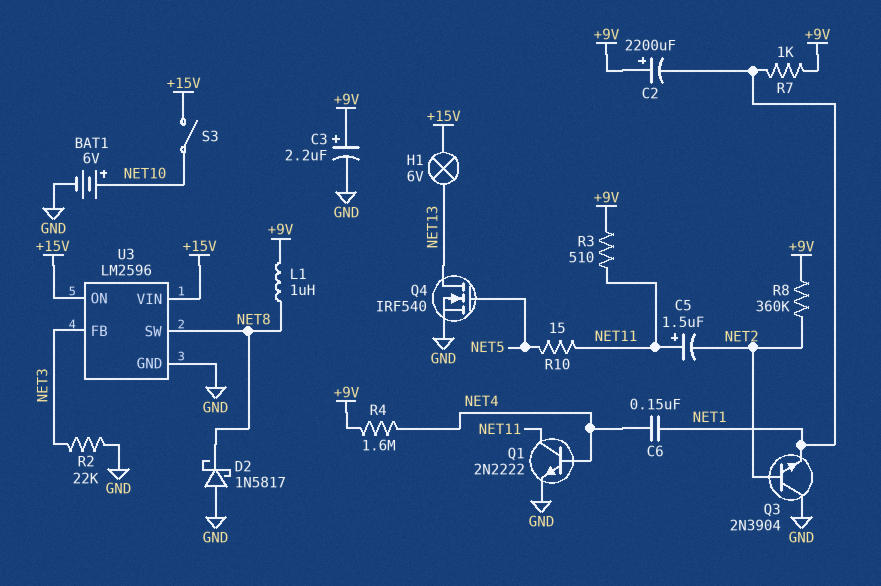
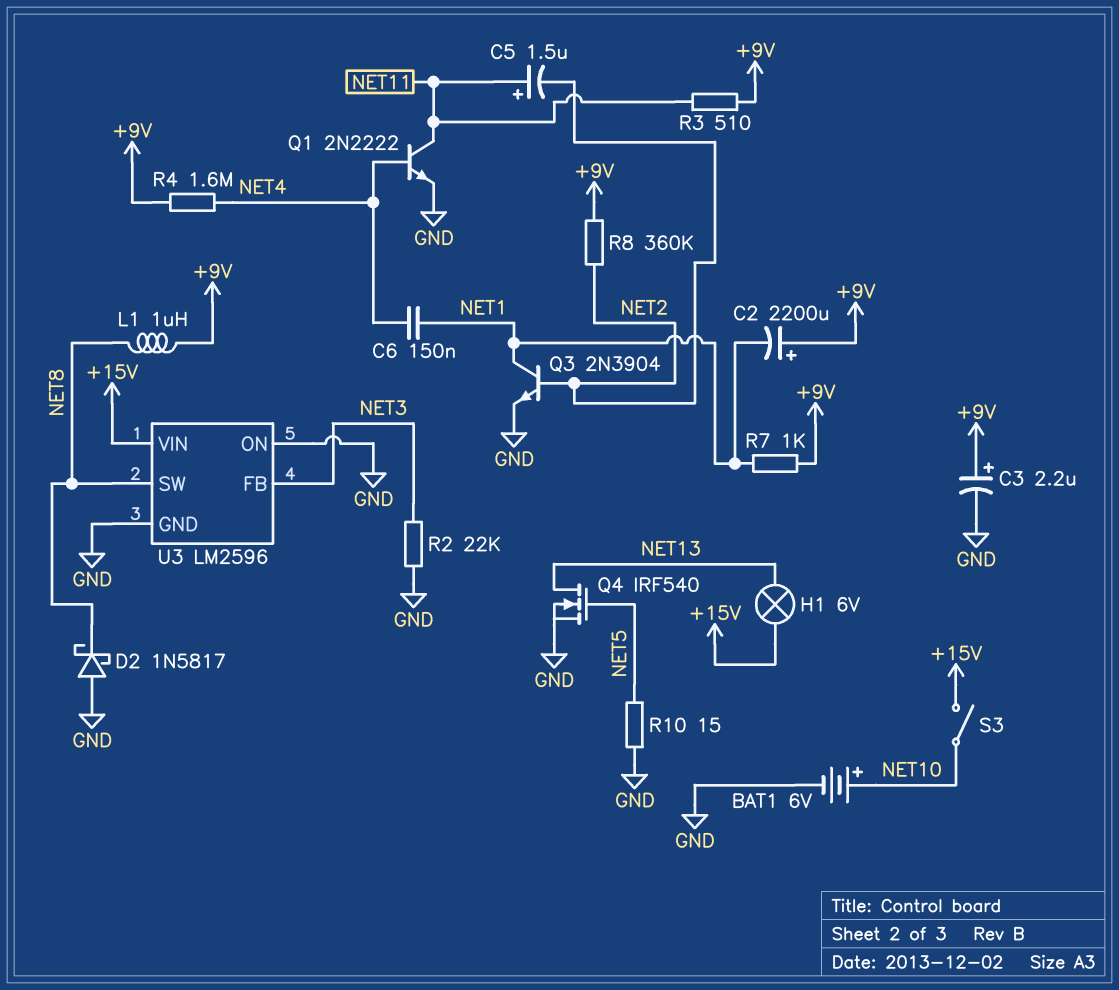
Q3: NPN 2N3904 (B NET2, C GND, E NET1) -> NPN 2N3904 (B NET2, C NET1, E GND)
R10: 15 (NET5, NET11) -> 15 (GND, NET5)
U3 pin ON: +15V -> GND

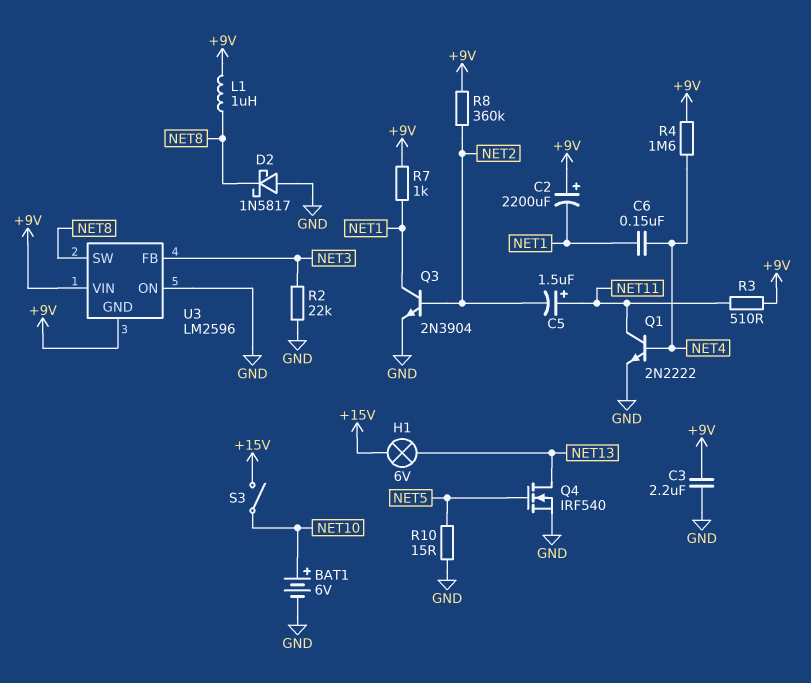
C3: 2.2uF (plus +9V, minus GND) -> 2.2uF (+9V, GND)
U3 pin GND: GND -> +9V
U3 pin VIN: +15V -> +9V

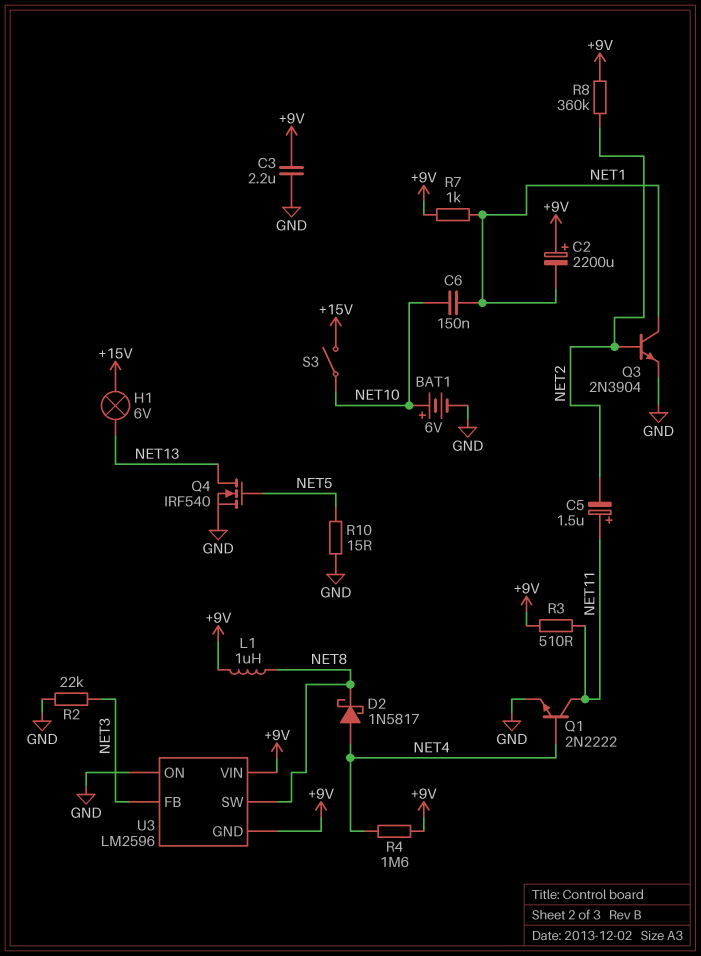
C6: 150nF (NET1, NET4) -> 150nF (NET1, NET10)
D2: schottky 1N5817 (A GND, K NET8) -> schottky 1N5817 (A NET4, K NET8)

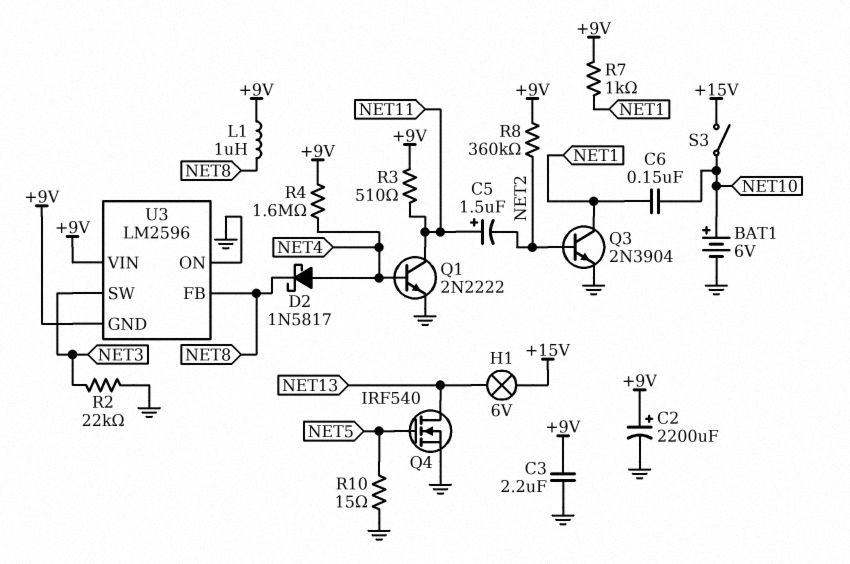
C2: 2200uF (plus +9V, minus NET1) -> 2200uF (plus +9V, minus GND)
U3 pin FB: NET3 -> NET8
U3 pin SW: NET8 -> NET3

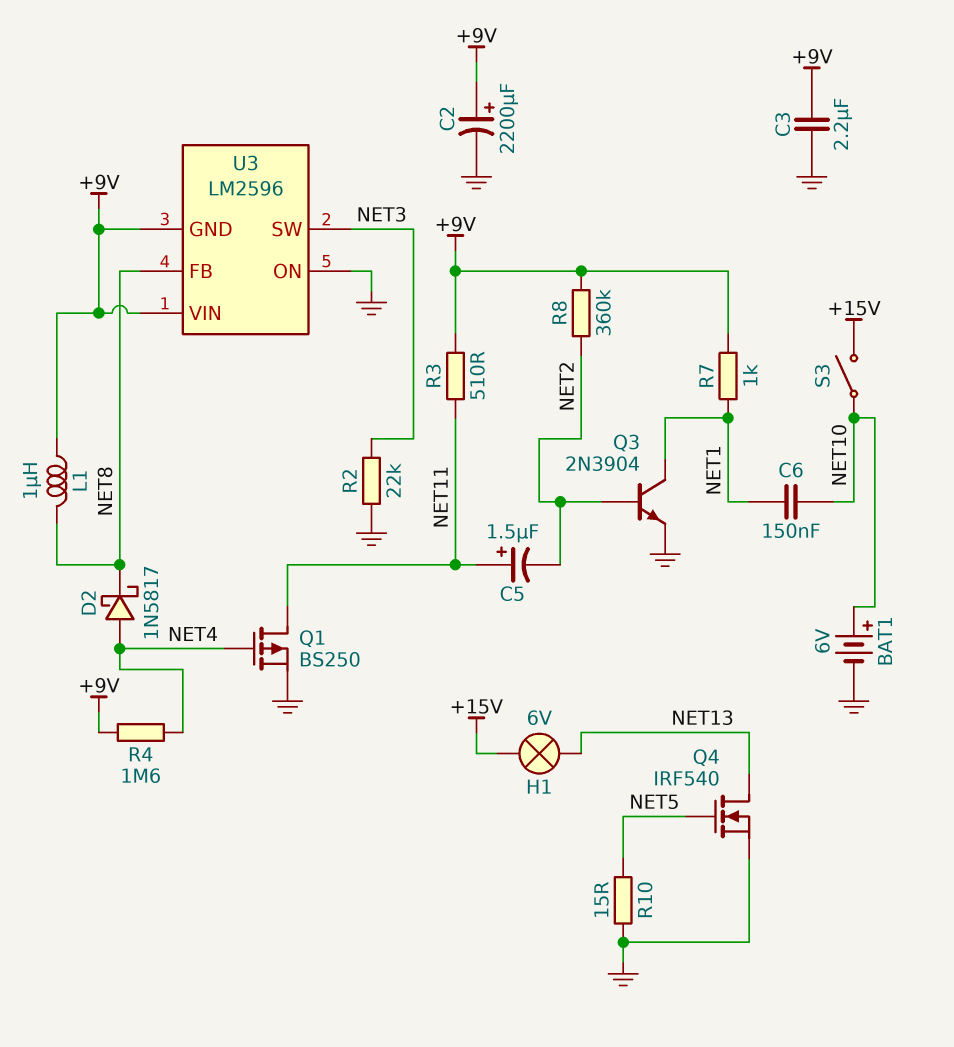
Q1: NPN 2N2222 (B NET4, C NET11, E GND) -> PMOS BS250 (G NET4, D NET11, S GND)

